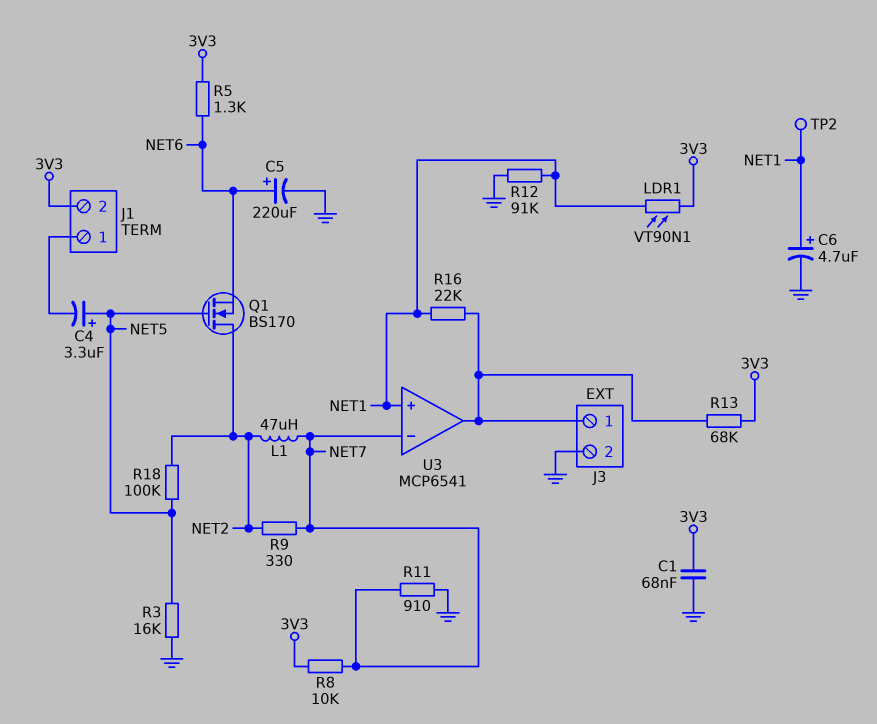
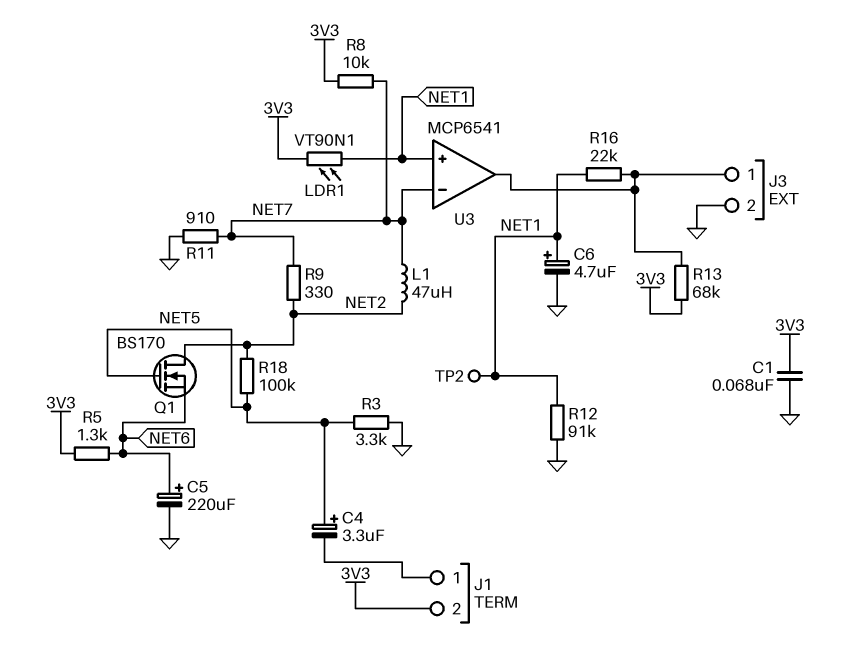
R3: 16k (GND, NET5) -> 3.3k (GND, NET5)

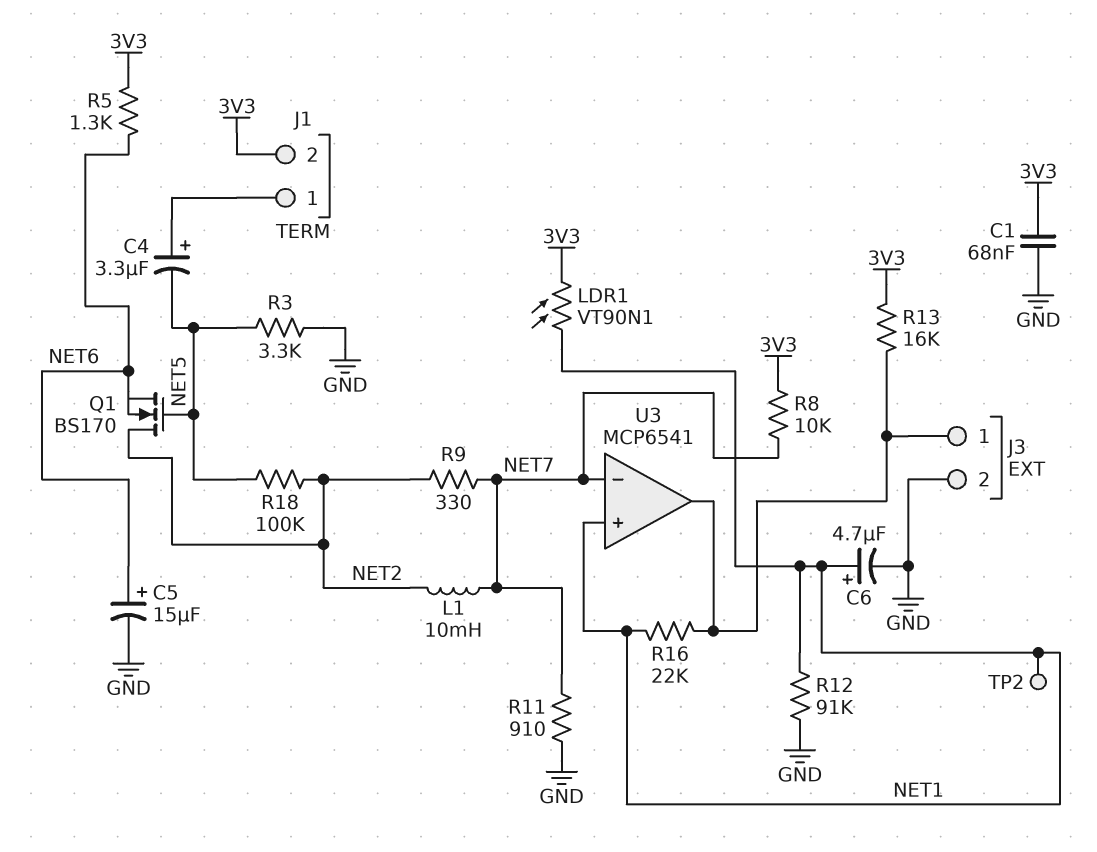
C4: 3.3uF (plus NET5, minus J1/1) -> 3.3uF (plus J1/1, minus NET5)
C5: 220uF (plus NET6, minus GND) -> 15uF (plus NET6, minus GND)
L1: 47uH (NET2, NET7) -> 10mH (NET2, NET7)
R13: 68k (3V3, J3/1) -> 16k (3V3, J3/1)

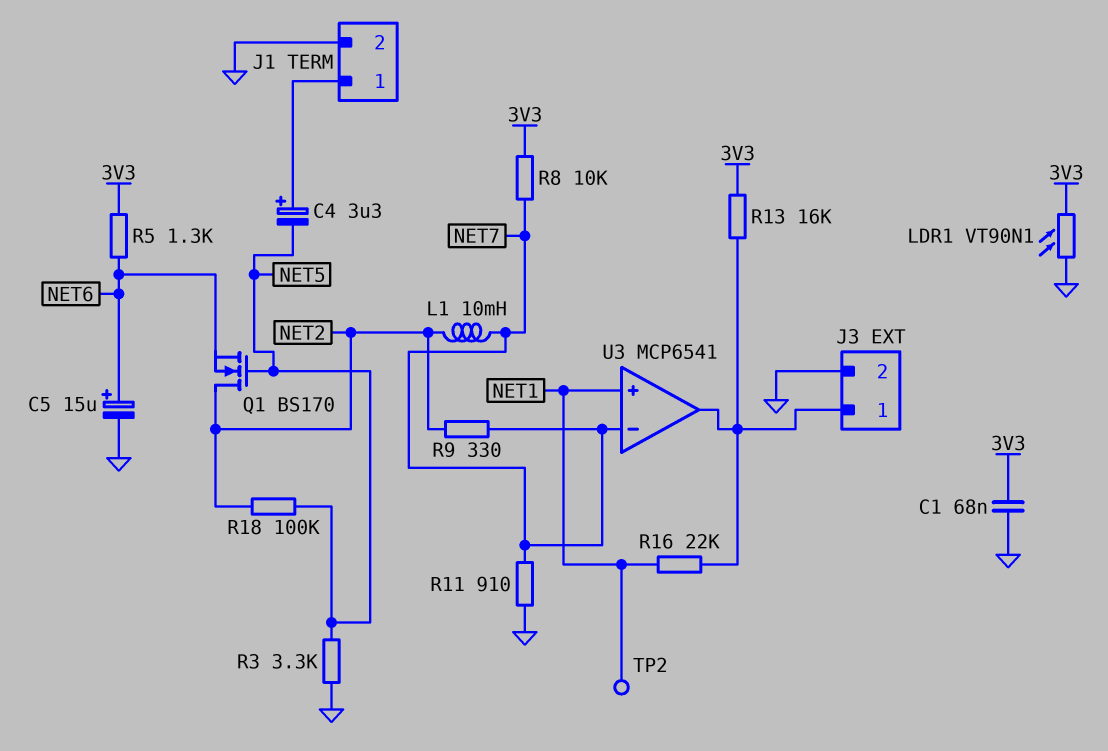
C6: 4.7uF (plus NET1, minus GND) -> none
J1 pin 2: 3V3 -> GND
LDR1: VT90N1 (3V3, NET1) -> VT90N1 (3V3, GND)
R12: 91k (GND, NET1) -> none

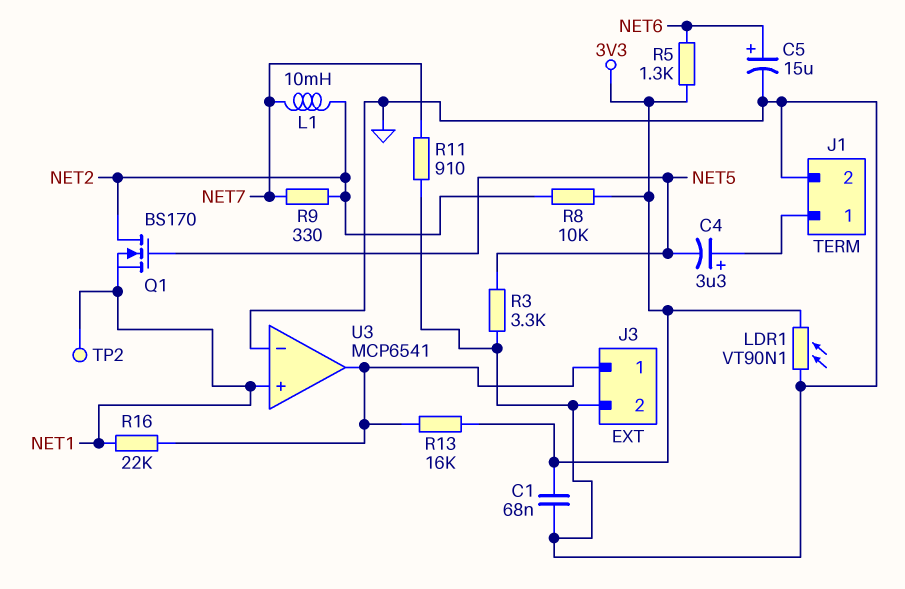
Q1: NMOS BS170 (G NET5, D NET2, S NET6) -> NMOS BS170 (G NET5, D NET2, S NET1)
R8: 10k (3V3, NET7) -> 10k (3V3, NET2)
R18: 100k (NET2, NET5) -> none
U3 pin in-: NET7 -> GND

